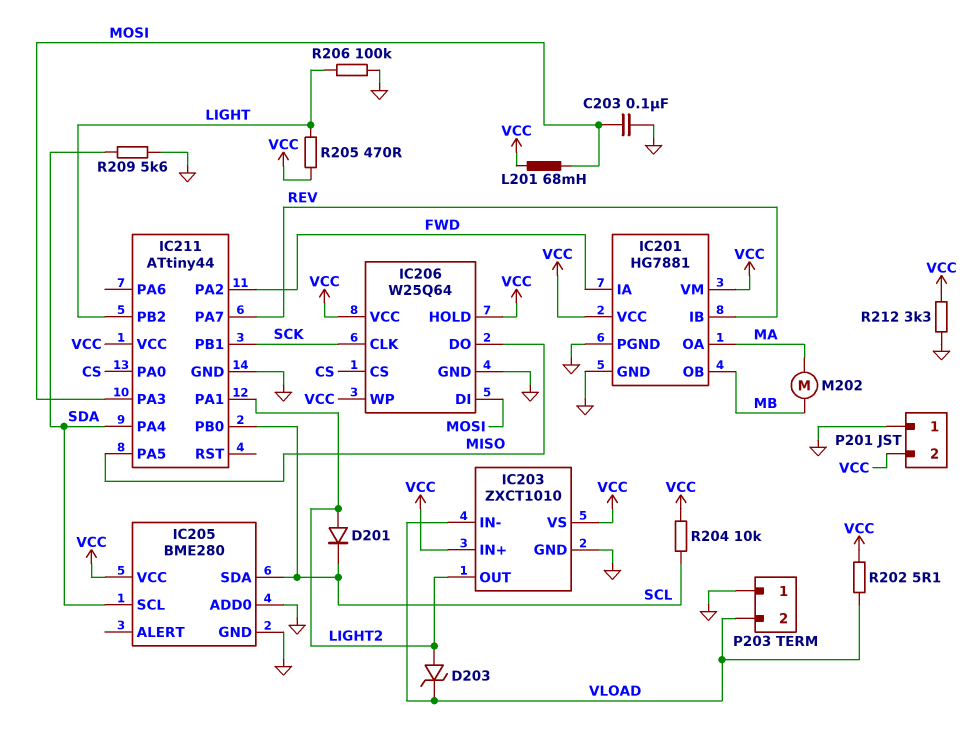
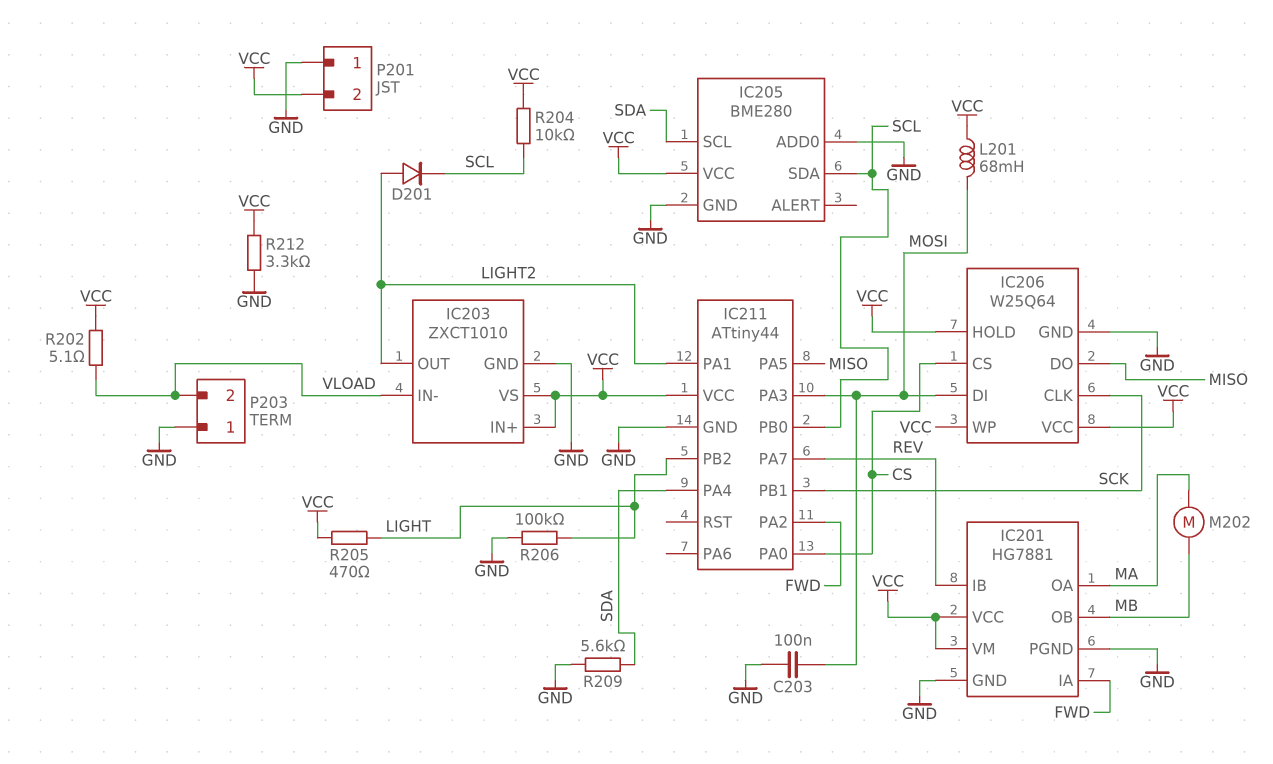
D203: zener (A LIGHT2, K VLOAD) -> none

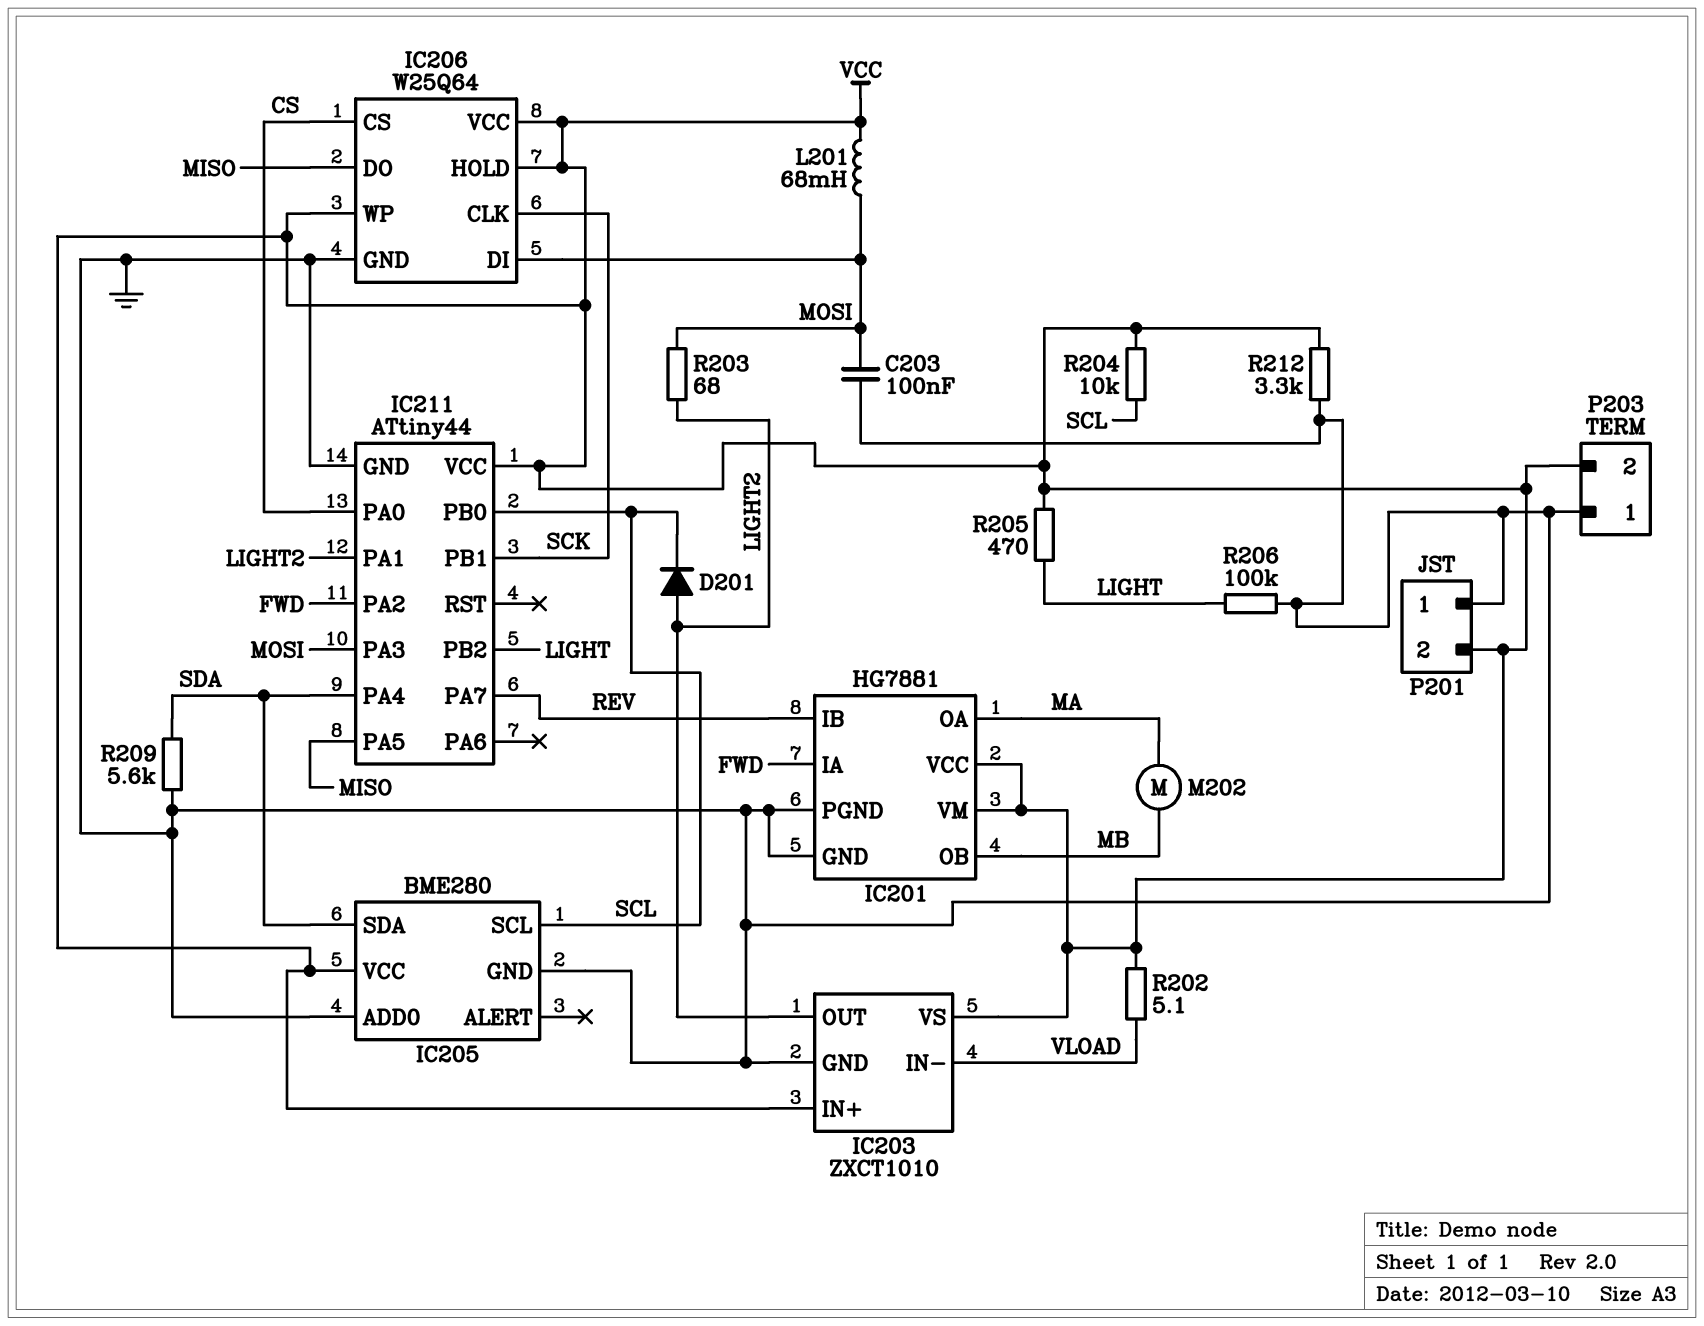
IC205 pin SCL: SDA -> SCL
IC205 pin SDA: SCL -> SDA
P203 pin 2: VLOAD -> VCC
R203: none -> 68 (LIGHT2, MOSI)

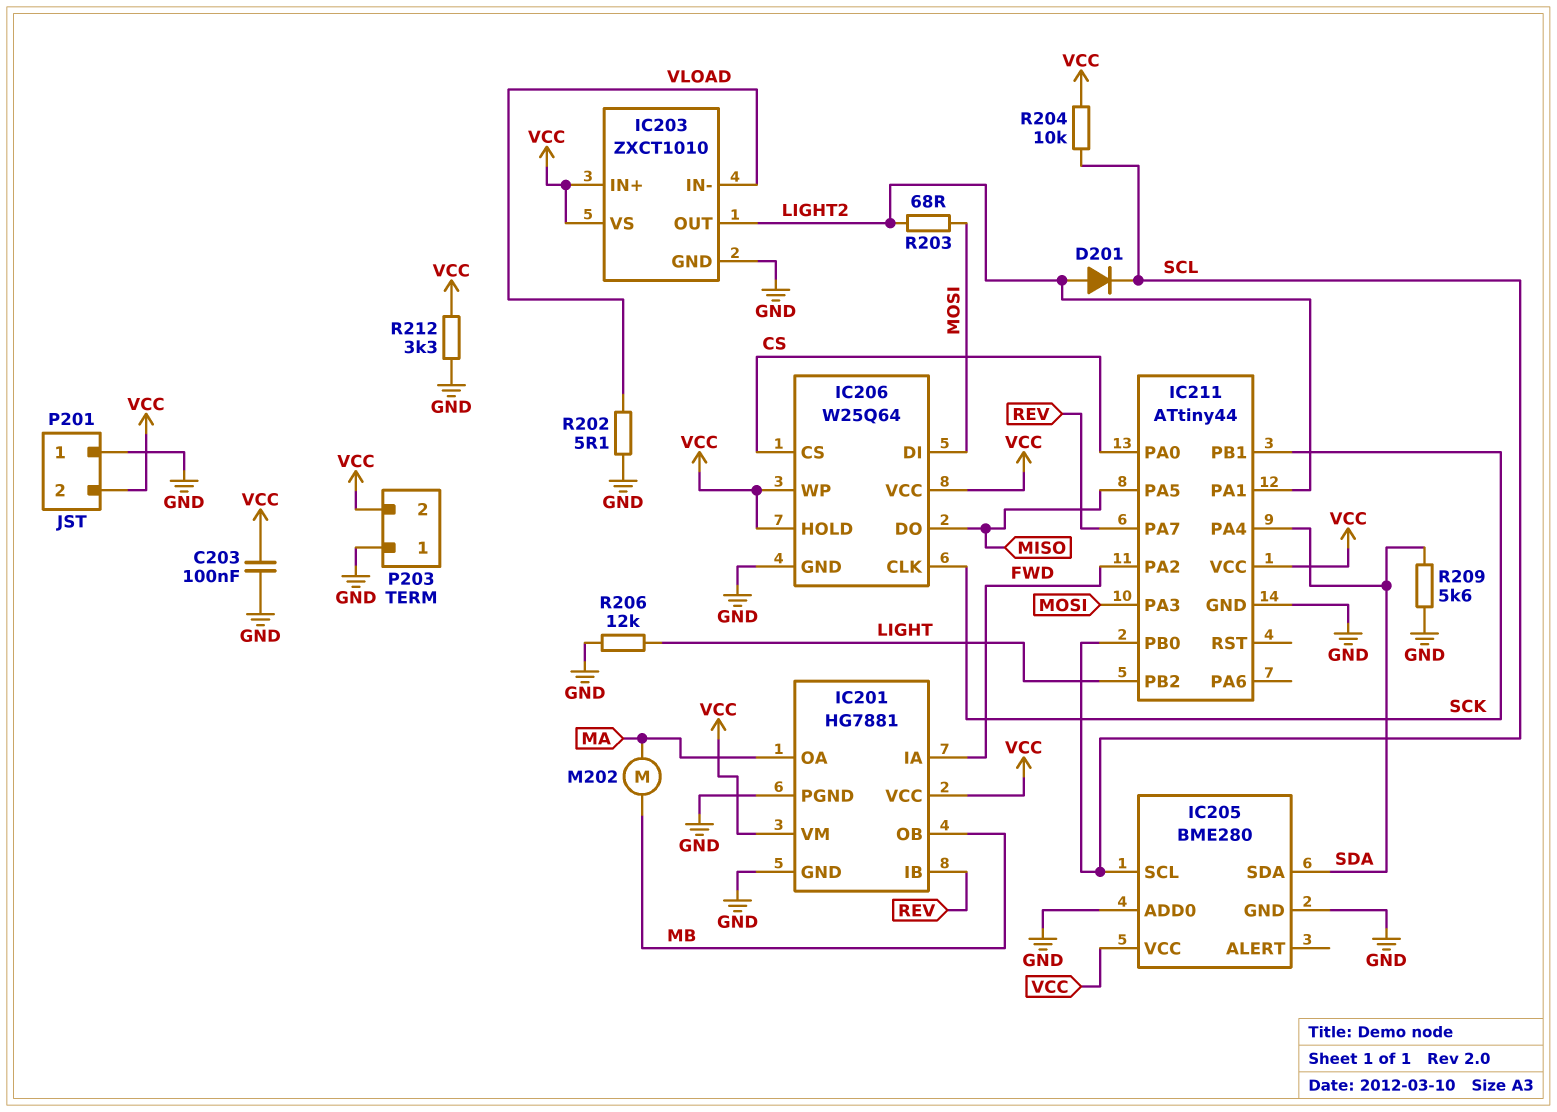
C203: 100nF (GND, MOSI) -> 100nF (GND, VCC)
L201: 68mH (MOSI, VCC) -> none
R202: 5.1 (VCC, VLOAD) -> 5.1 (GND, VLOAD)
R205: 470 (LIGHT, VCC) -> none
R206: 100k (GND, LIGHT) -> 12k (GND, LIGHT)

